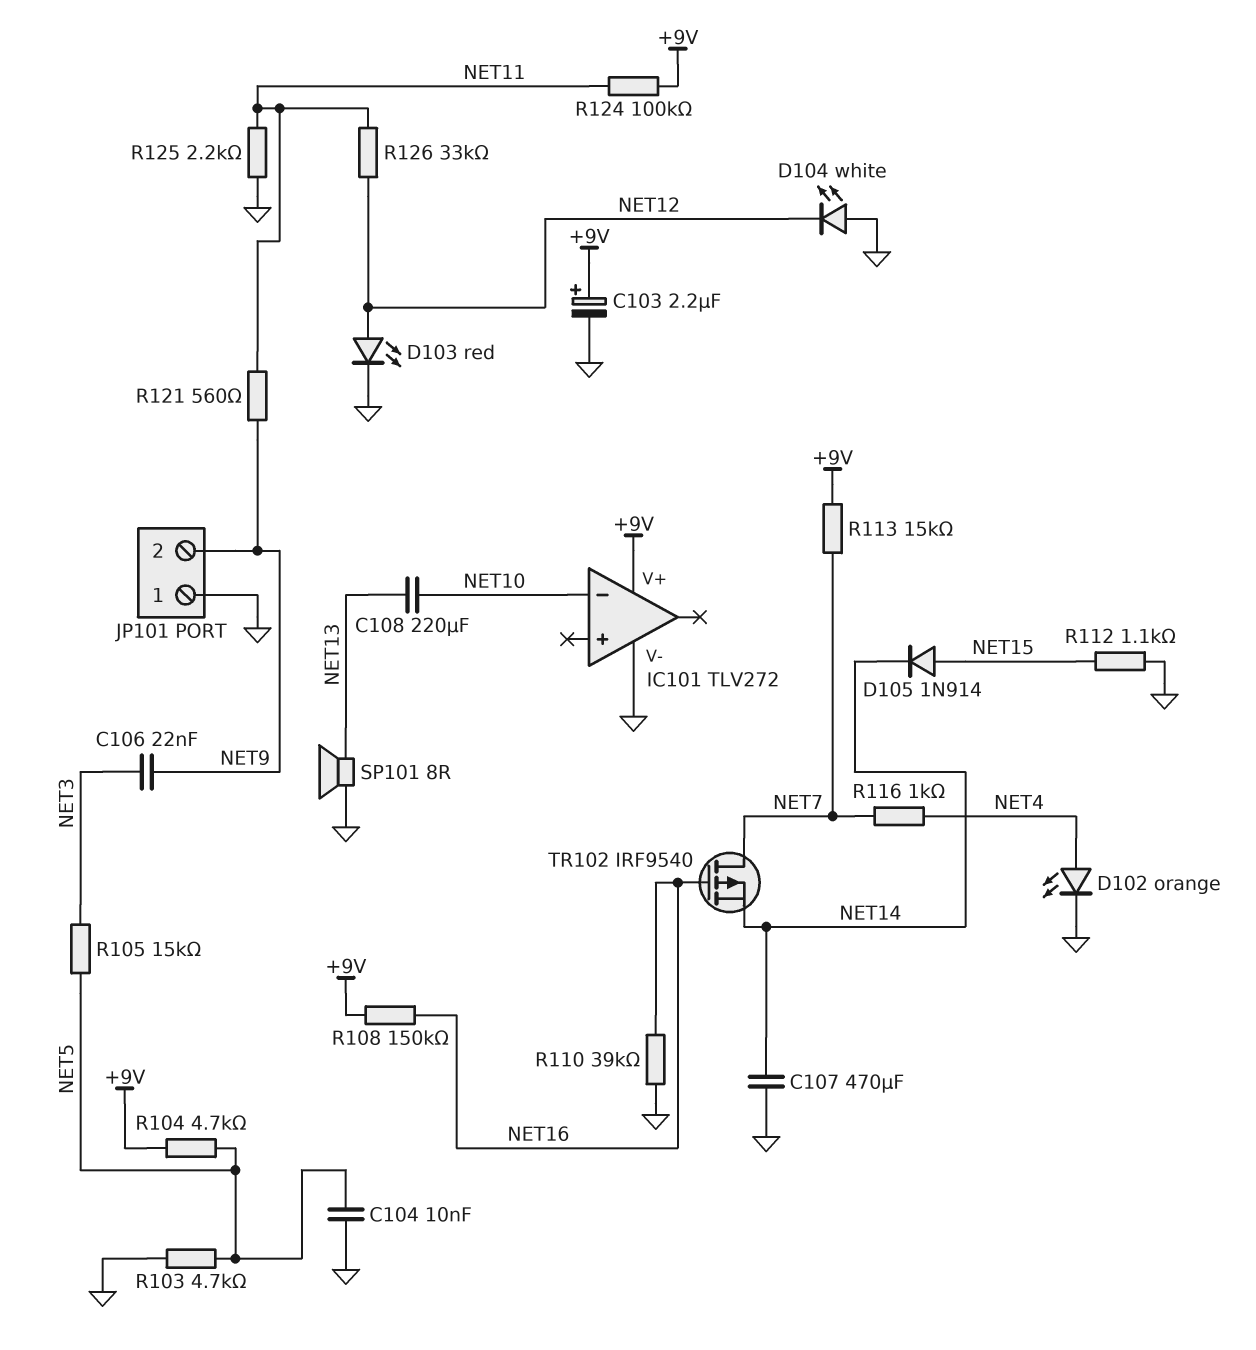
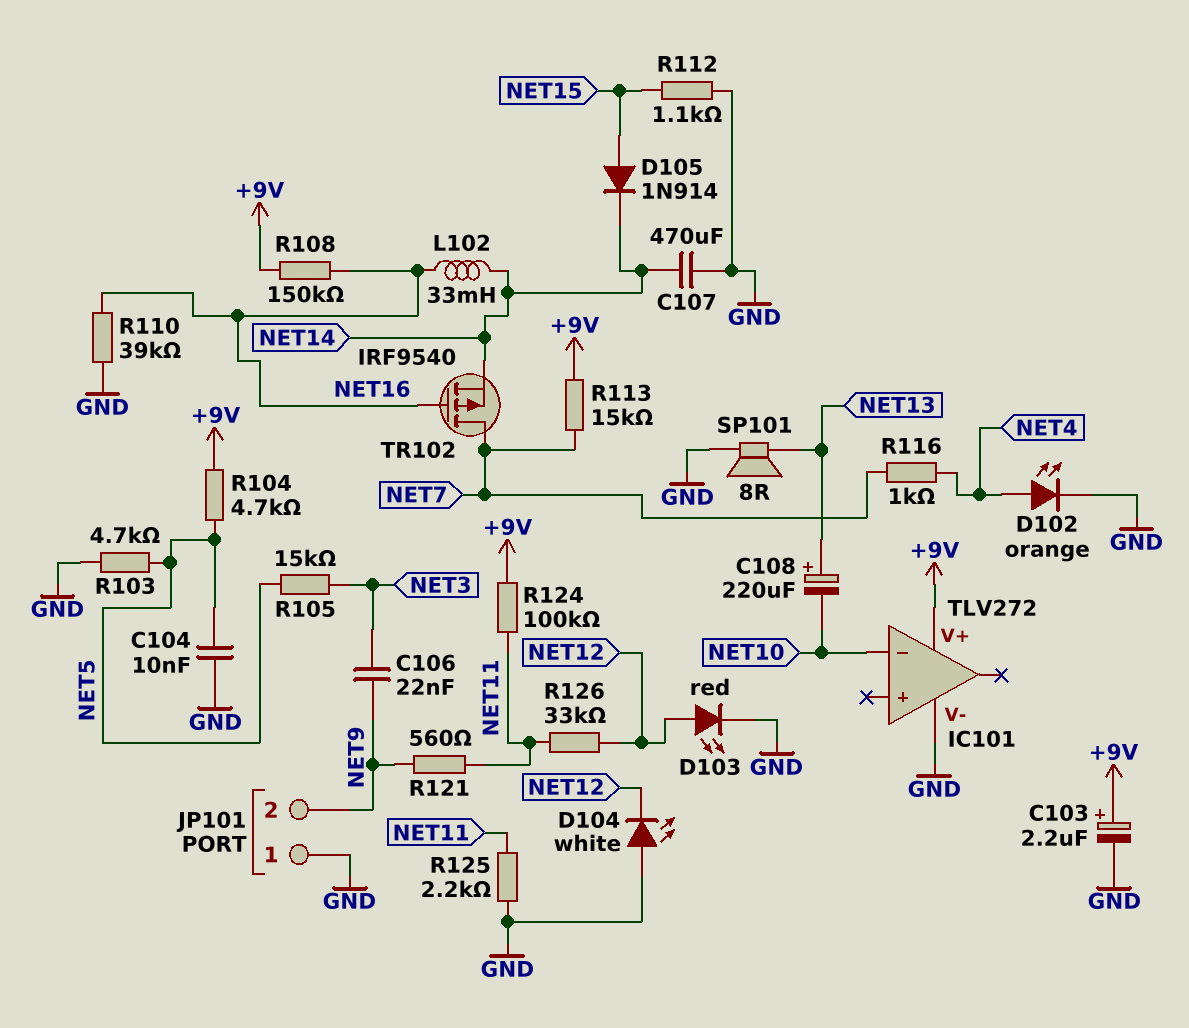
C108: 220uF (NET10, NET13) -> 220uF (plus NET13, minus NET10)
L102: none -> 33mH (NET14, NET16)

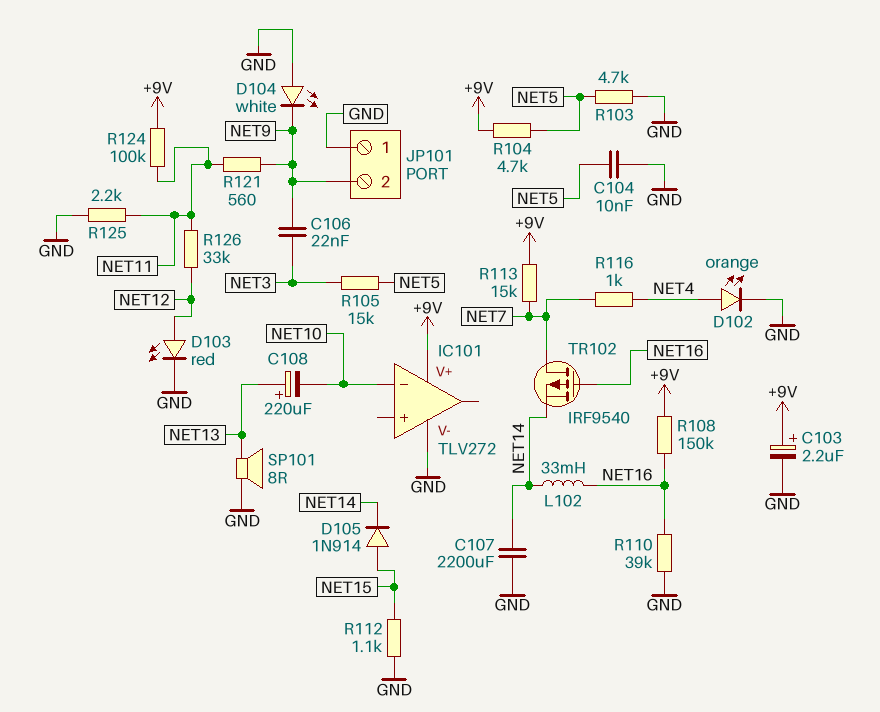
C107: 470uF (GND, NET14) -> 2200uF (GND, NET14)
D104: LED white (A GND, K NET12) -> LED white (A GND, K NET9)

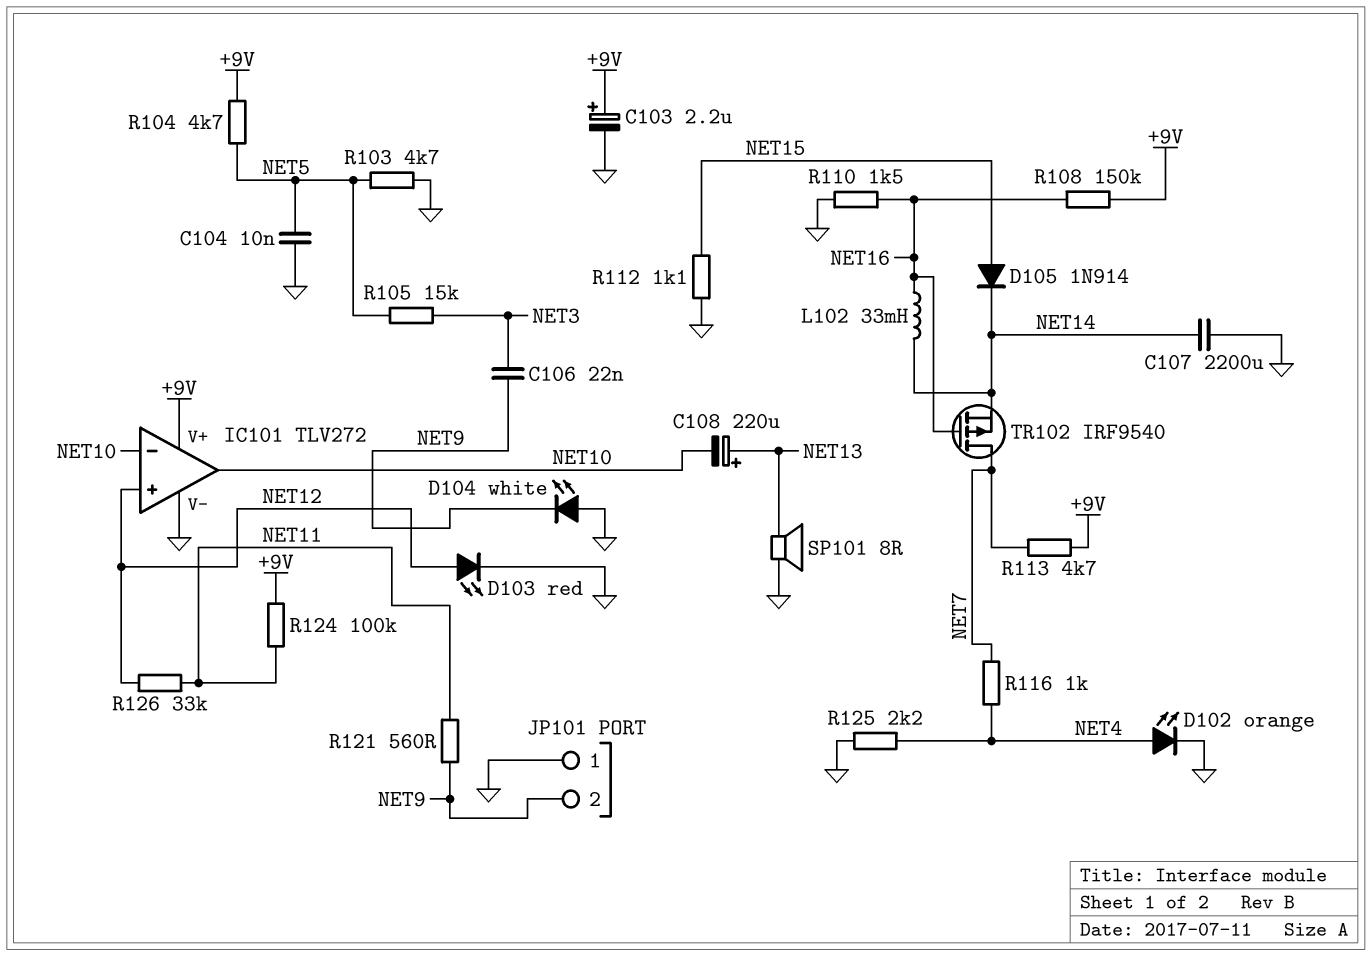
IC101 pin in+: none -> NET12
IC101 pin out: none -> NET10
R110: 39k (GND, NET16) -> 1.5k (GND, NET16)
R113: 15k (+9V, NET7) -> 4.7k (+9V, NET7)
R125: 2.2k (GND, NET11) -> 2.2k (GND, NET4)

